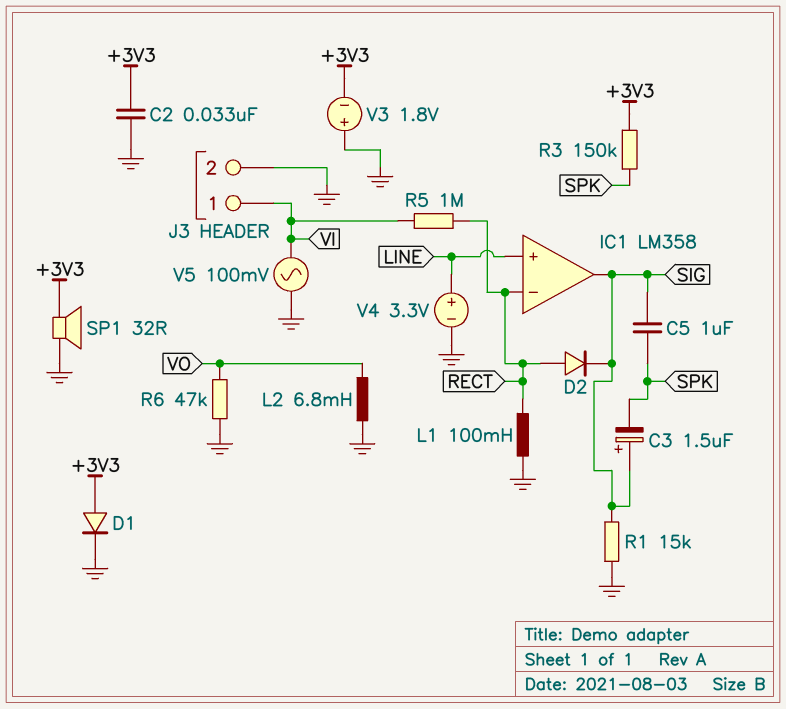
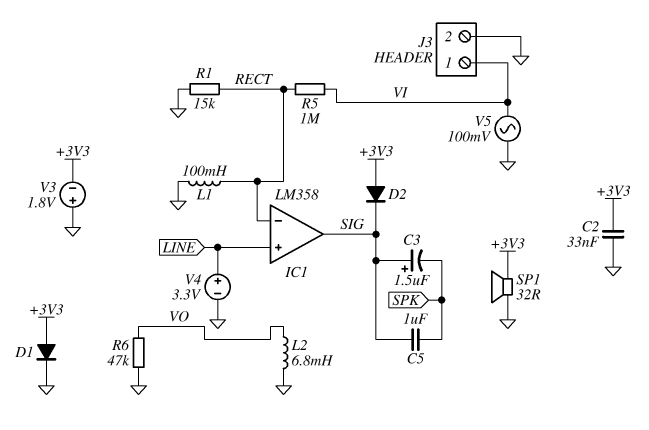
D2: diode (A RECT, K SIG) -> diode (A +3V3, K SIG)
R1: 15k (GND, SIG) -> 15k (GND, RECT)
R3: 150k (+3V3, SPK) -> none

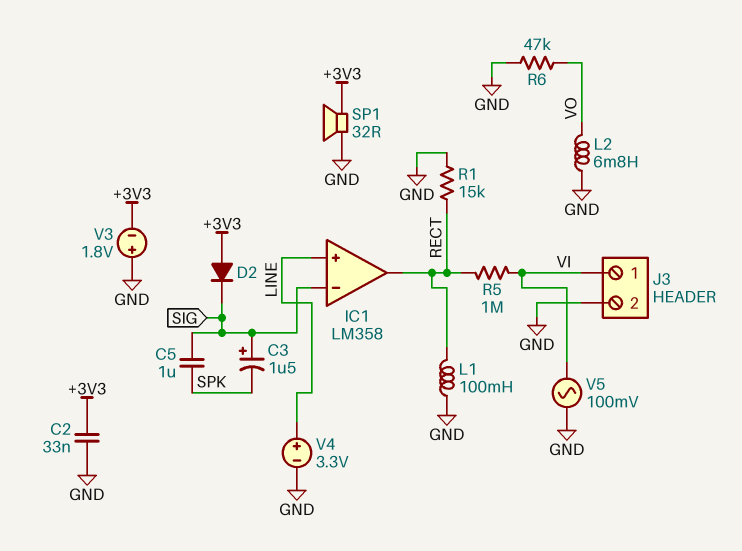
D1: diode (A +3V3, K GND) -> none
IC1 pin in-: RECT -> SIG
IC1 pin out: SIG -> RECT

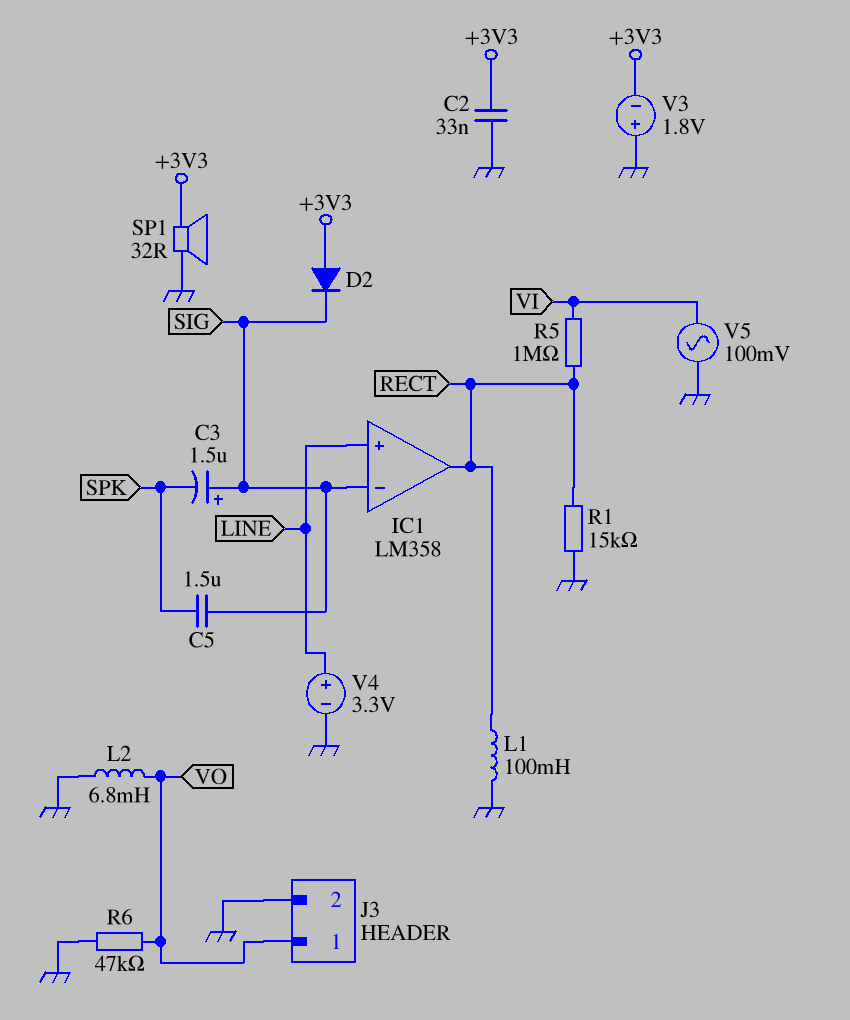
C5: 1uF (SIG, SPK) -> 1.5uF (SIG, SPK)
J3 pin 1: VI -> VO

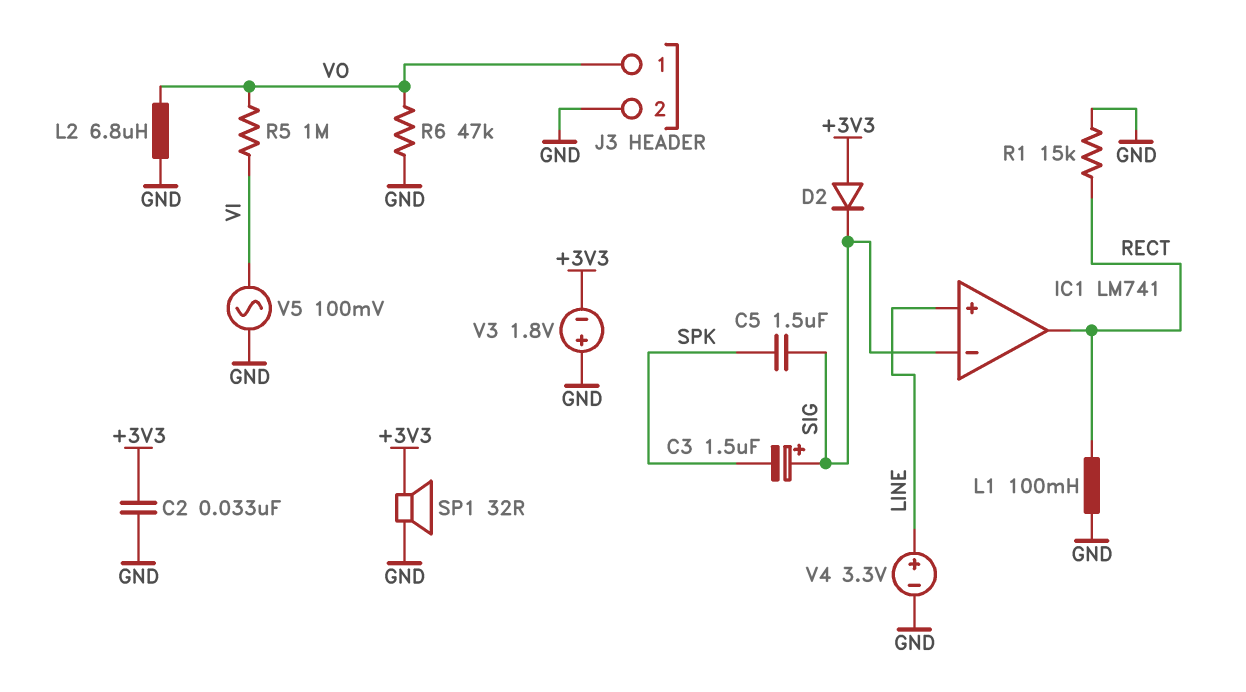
IC1: LM358 -> LM741
L2: 6.8mH (GND, VO) -> 6.8uH (GND, VO)
R5: 1M (RECT, VI) -> 1M (VI, VO)

